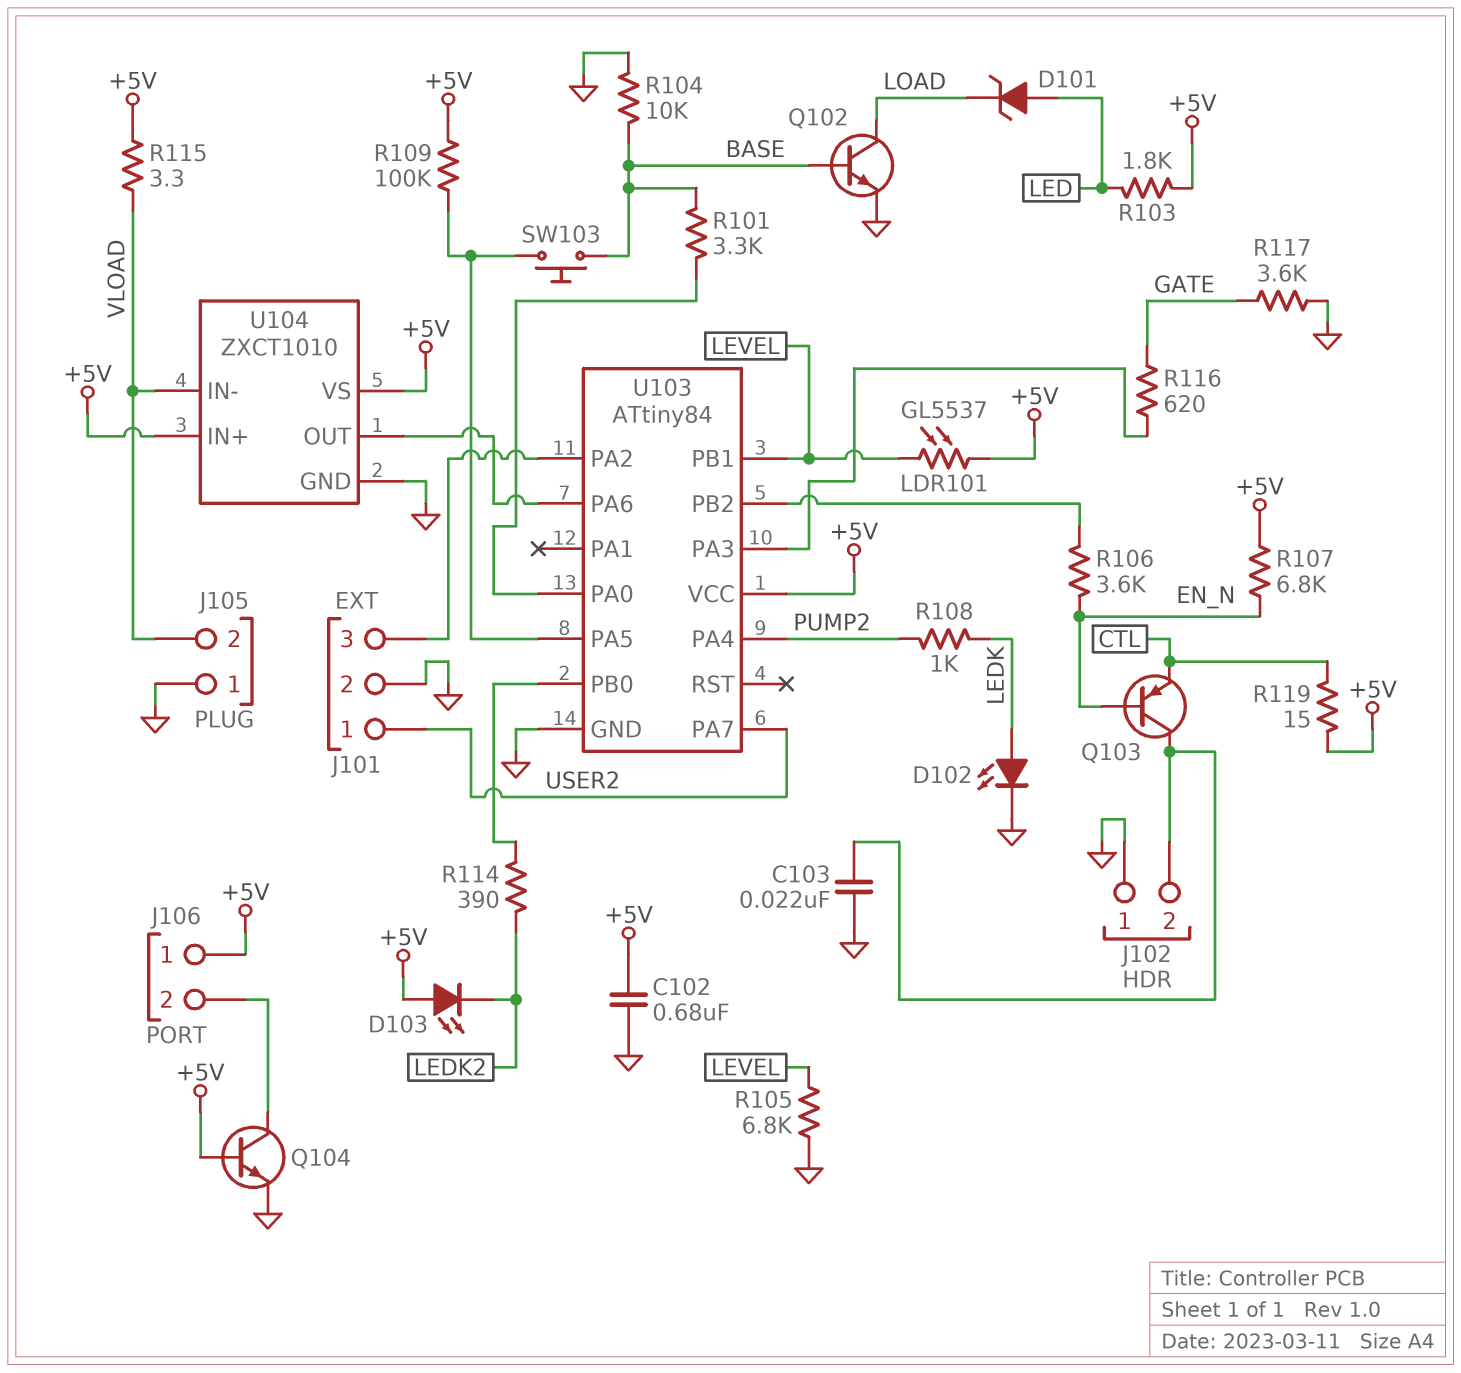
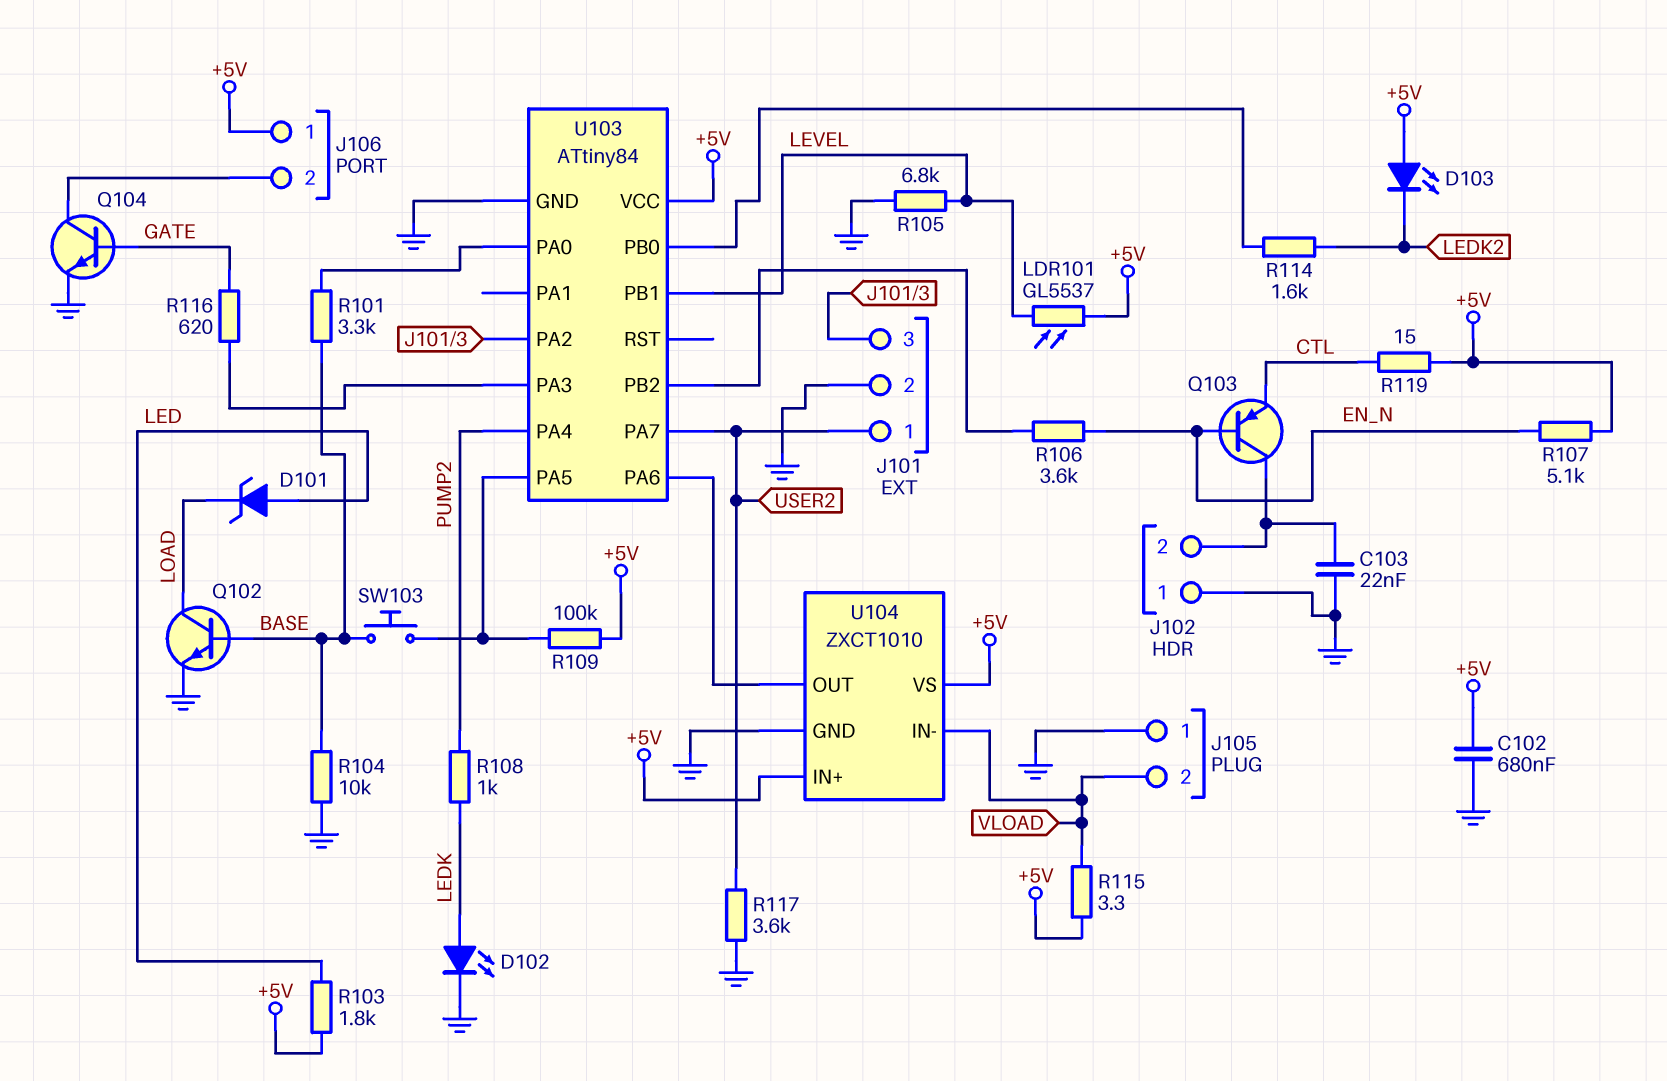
Q104: NPN (B +5V, C J106/2, E GND) -> NPN (B GATE, C J106/2, E GND)
R107: 6.8k (+5V, EN_N) -> 5.1k (+5V, EN_N)
R114: 390 (LEDK2, U103/PB0) -> 1.6k (LEDK2, U103/PB0)
R117: 3.6k (GATE, GND) -> 3.6k (GND, USER2)

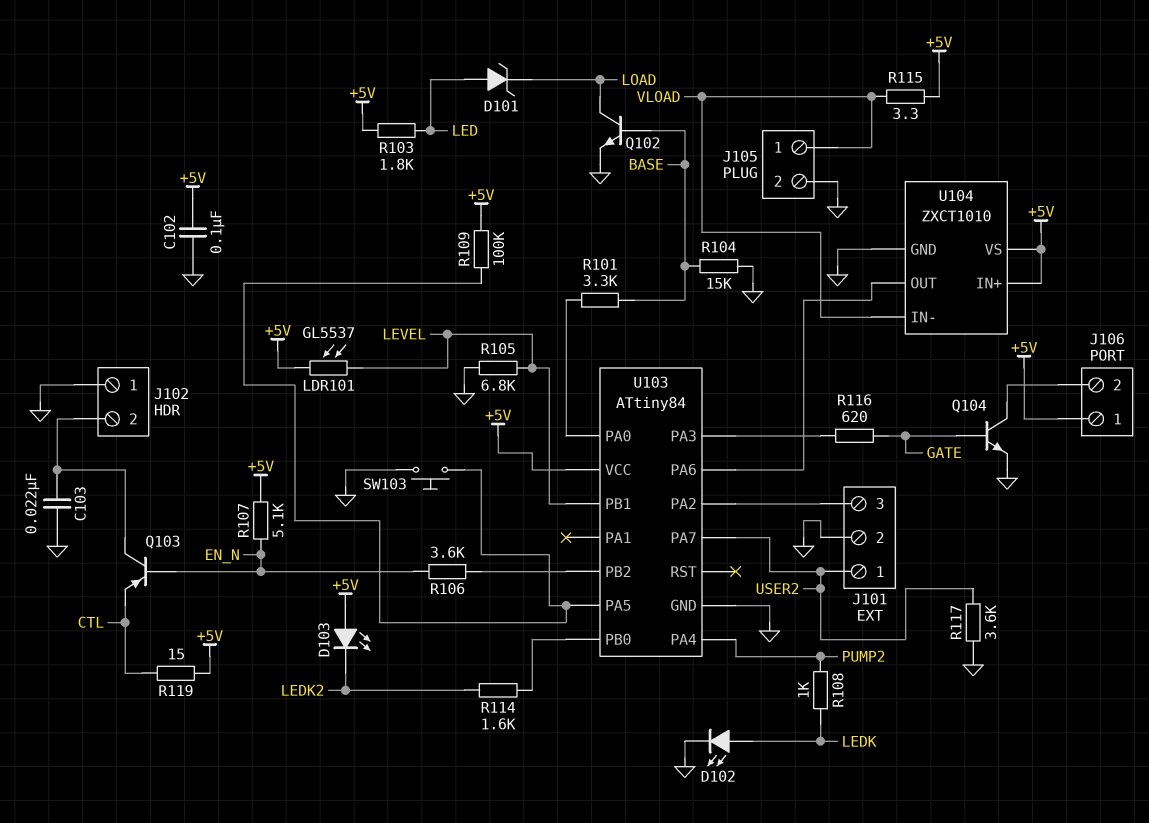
C102: 680nF (+5V, GND) -> 100nF (+5V, GND)
J105 pin 1: GND -> VLOAD
J105 pin 2: VLOAD -> GND
R104: 10k (BASE, GND) -> 15k (BASE, GND)
SW103: button (BASE, U103/PA5) -> button (GND, U103/PA5)

